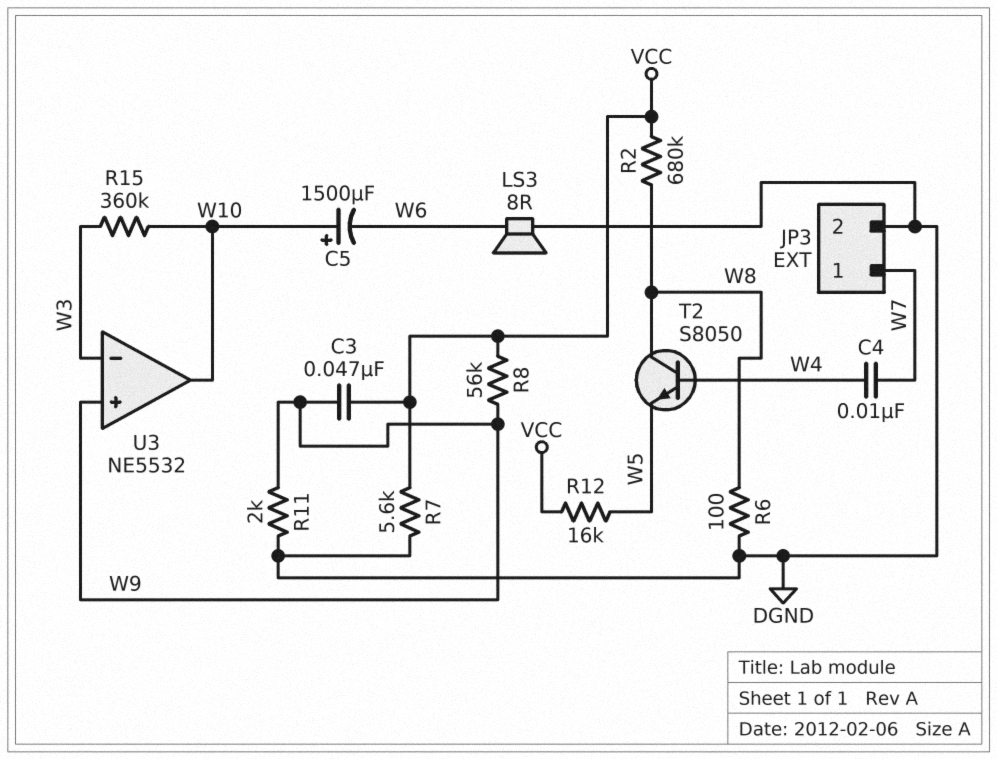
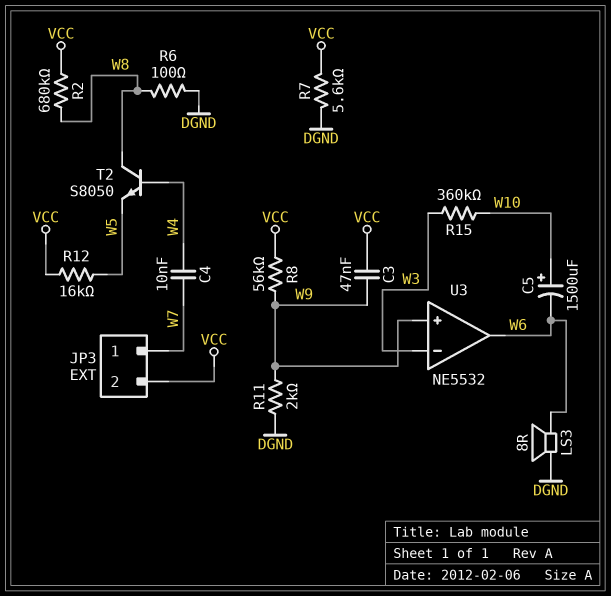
JP3 pin 2: DGND -> VCC
U3 pin out: W10 -> W6

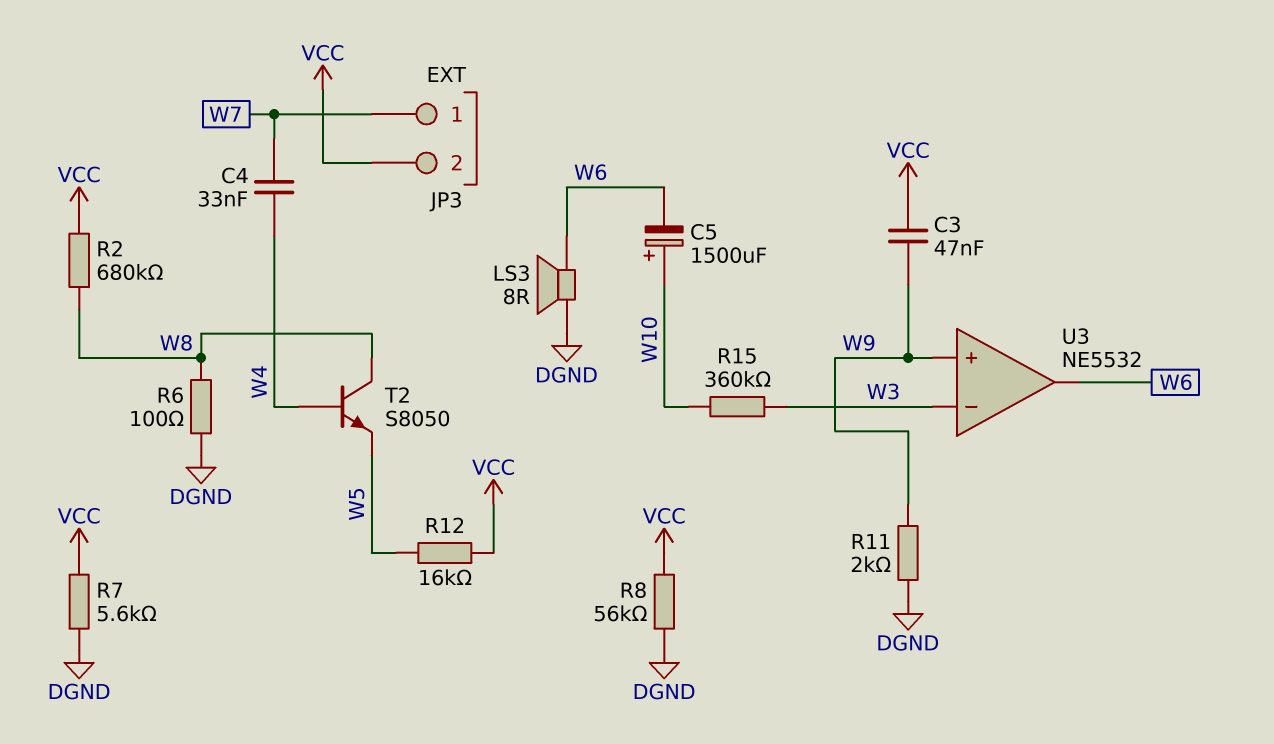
C4: 10nF (W4, W7) -> 33nF (W4, W7)
R8: 56k (VCC, W9) -> 56k (DGND, VCC)

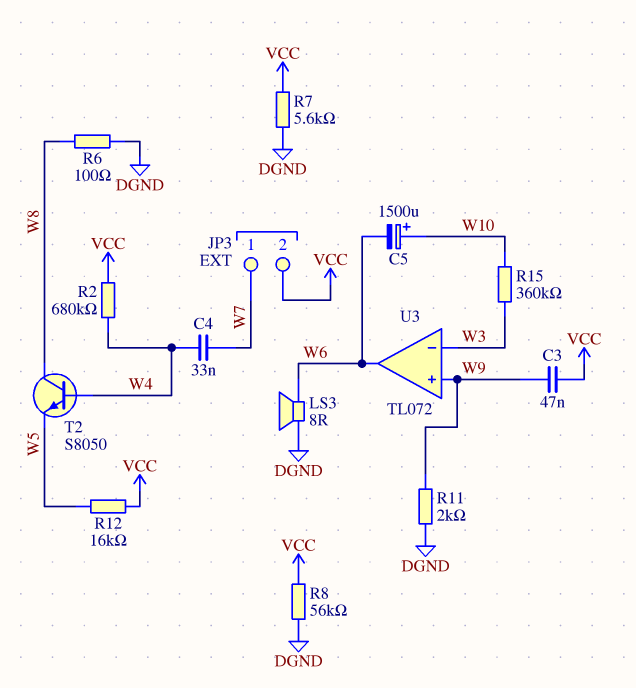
R2: 680k (VCC, W8) -> 680k (VCC, W4)
U3: NE5532 -> TL072

